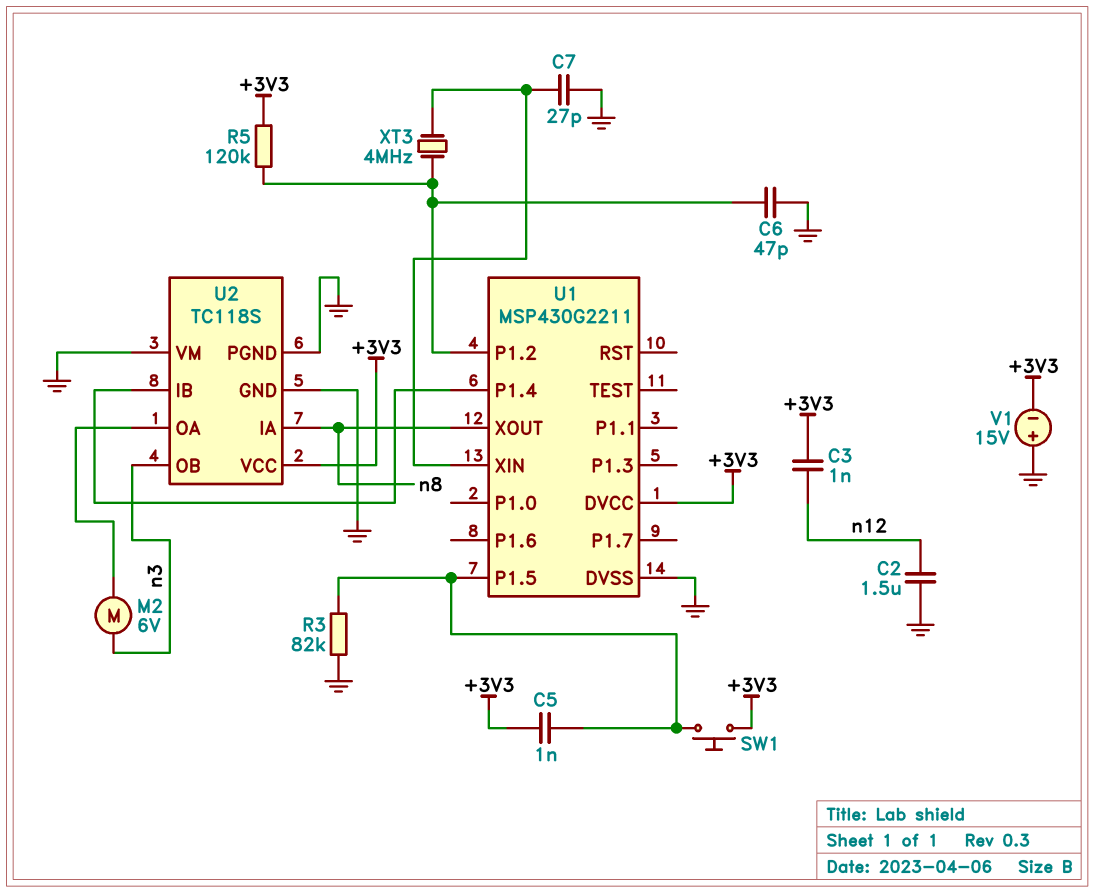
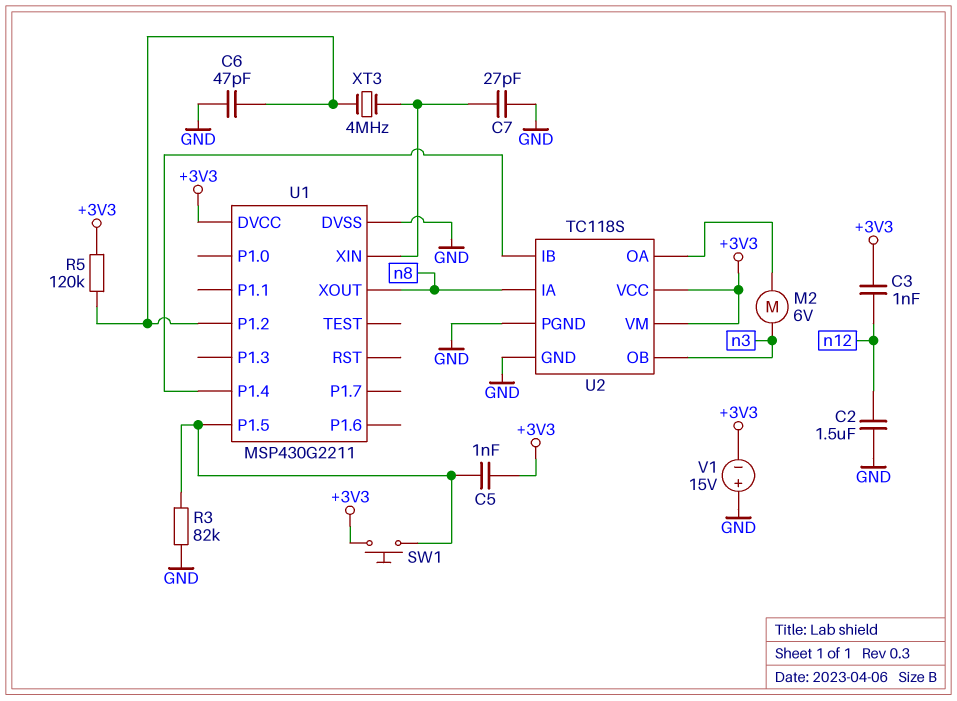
U2 pin VM: GND -> +3V3

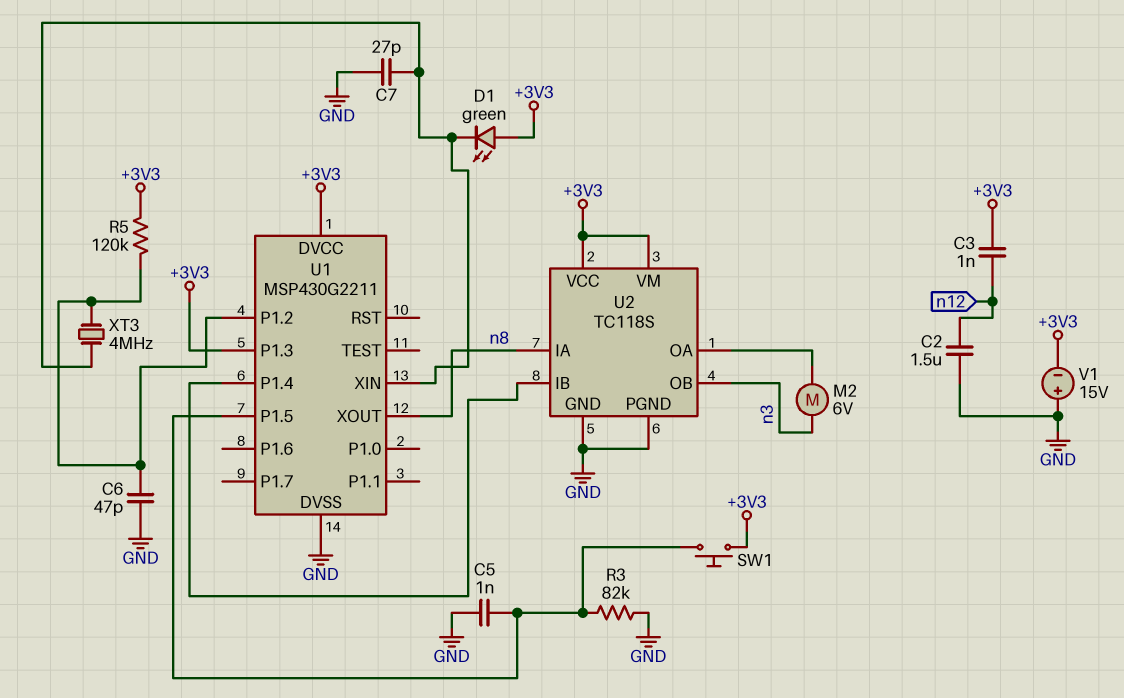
C5: 1nF (+3V3, U1/P1.5) -> 1nF (GND, U1/P1.5)
D1: none -> LED green (A +3V3, K U1/XIN)
U1 pin P1.3: none -> +3V3

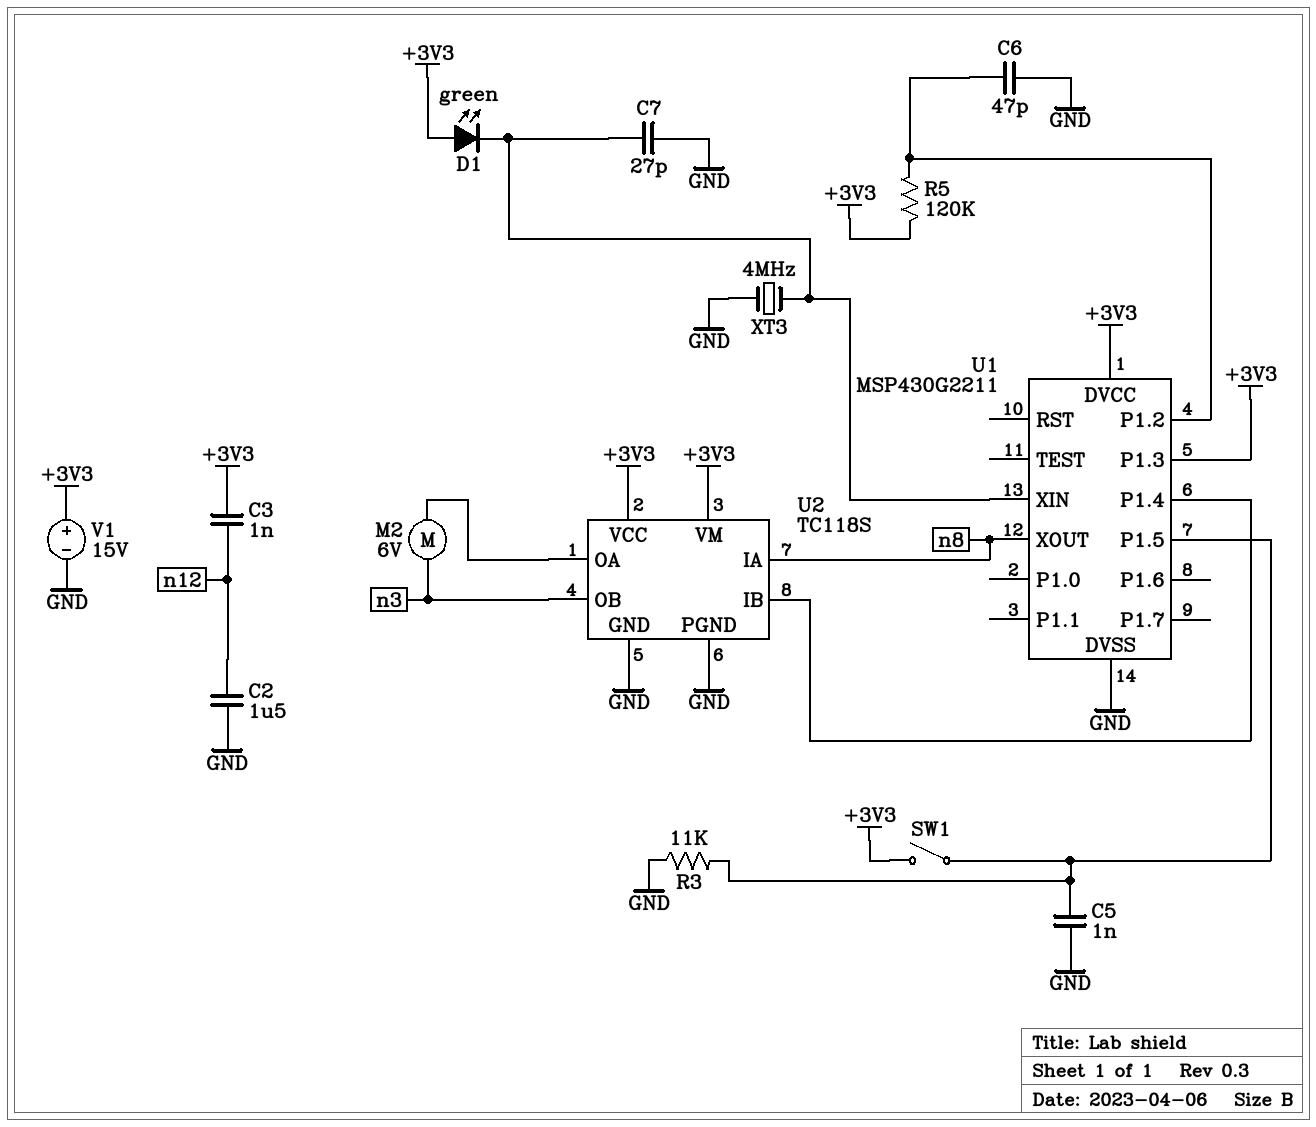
R3: 82k (GND, U1/P1.5) -> 11k (GND, U1/P1.5)
SW1: button (+3V3, U1/P1.5) -> switch (+3V3, U1/P1.5)
V1: 15V (plus GND, minus +3V3) -> 15V (plus +3V3, minus GND)
XT3: 4MHz (U1/P1.2, U1/XIN) -> 4MHz (GND, U1/XIN)

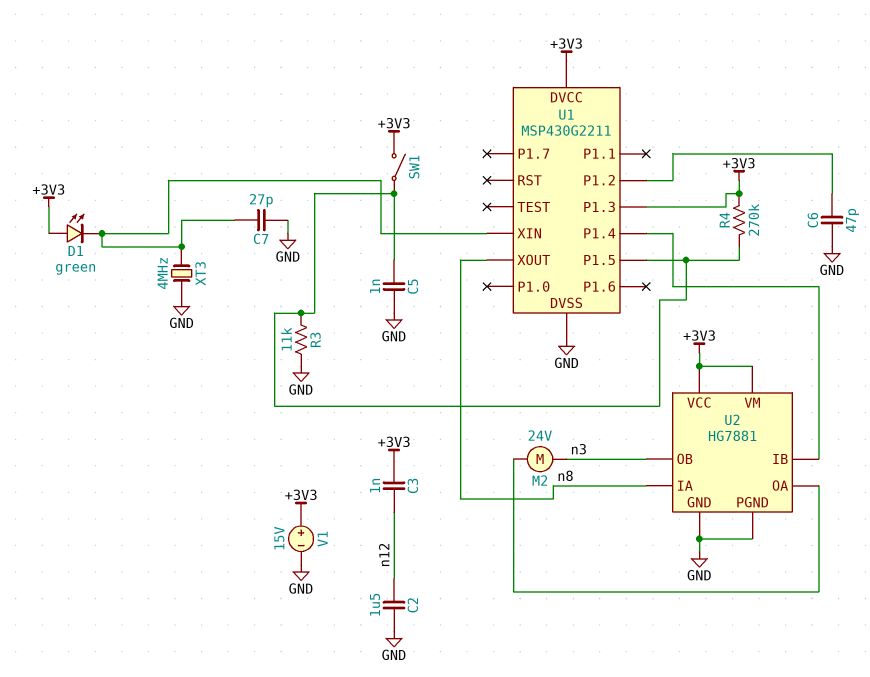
M2: motor 6V (U2/OA, n3) -> motor 24V (U2/OA, n3)
R4: none -> 270k (+3V3, U1/P1.5)
R5: 120k (+3V3, U1/P1.2) -> none
U2: TC118S -> HG7881

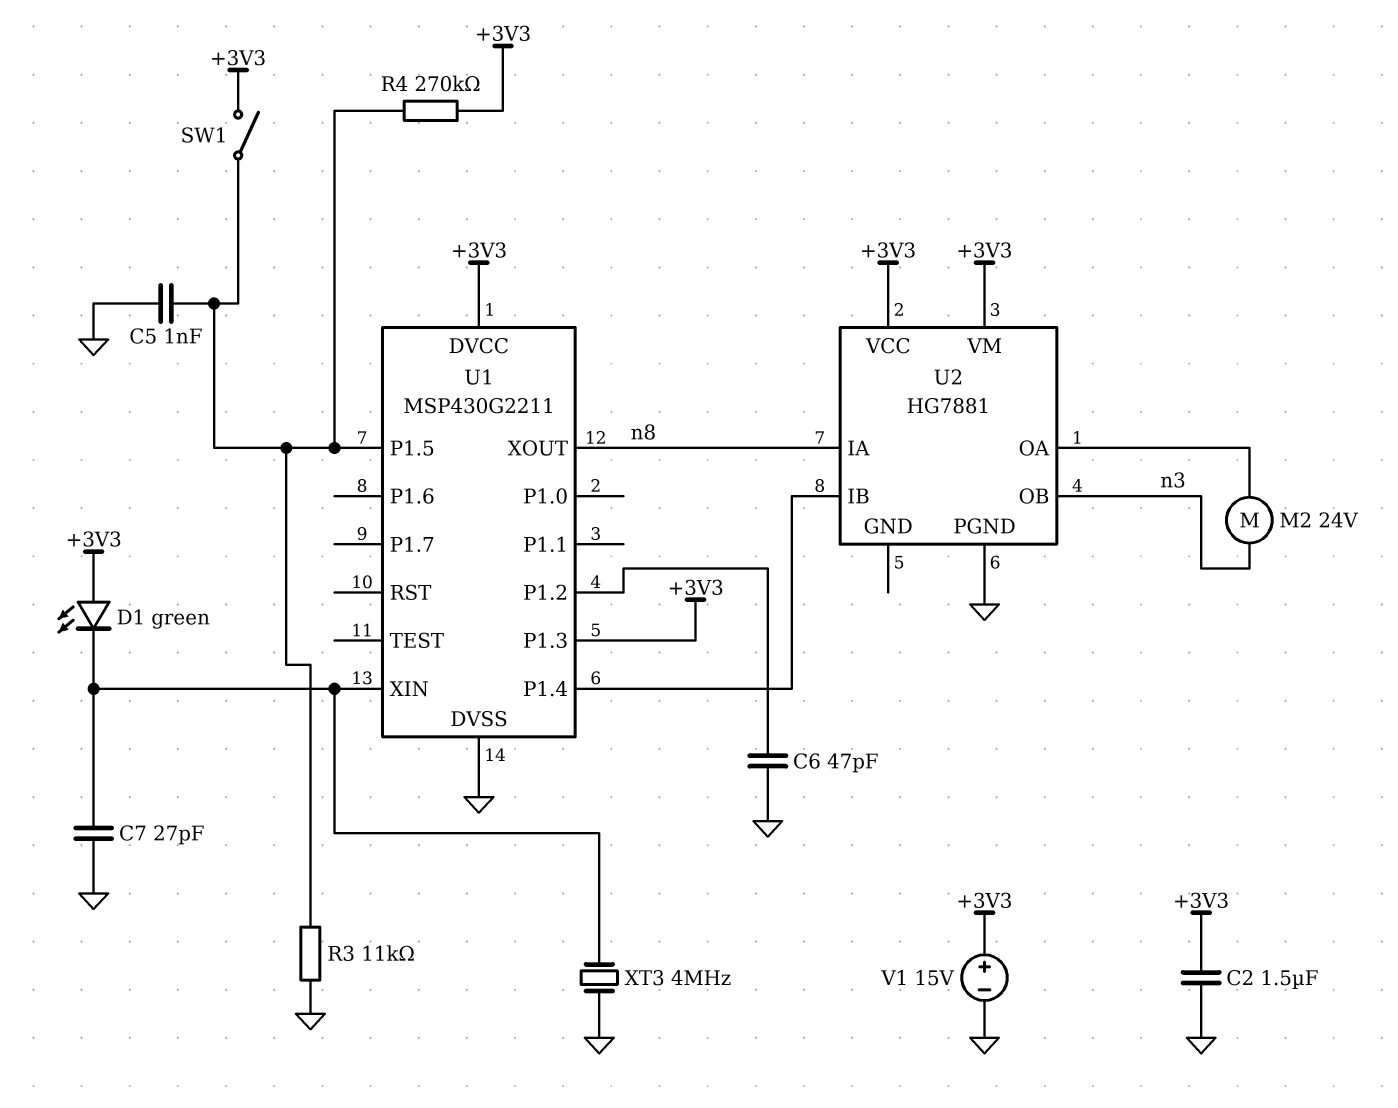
C2: 1.5uF (GND, n12) -> 1.5uF (+3V3, GND)
C3: 1nF (+3V3, n12) -> none
U2 pin GND: GND -> none

